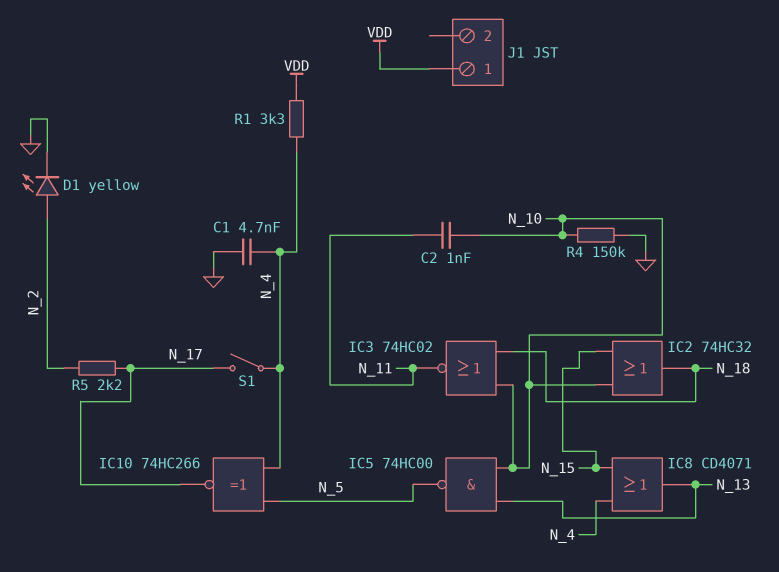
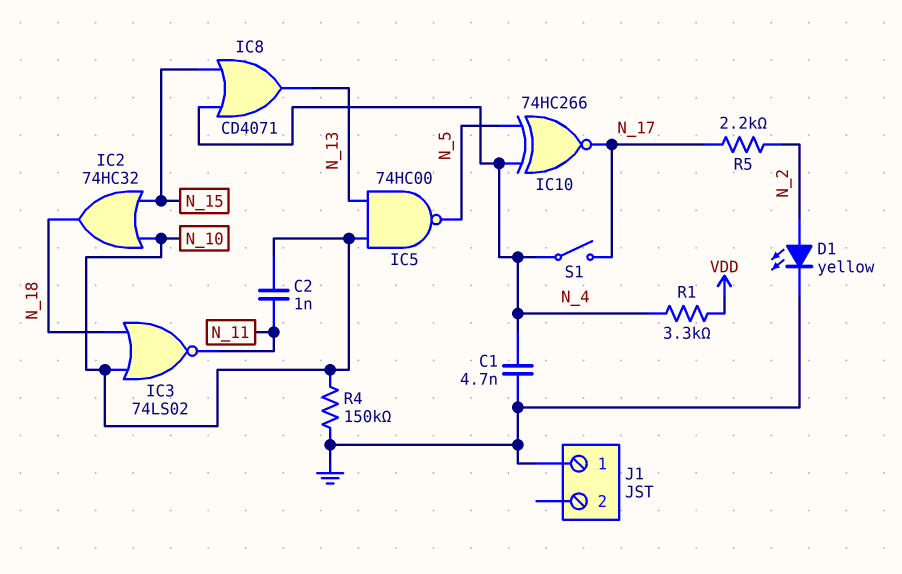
IC3: NOR 74HC02 (in N_10, in N_18, out N_11) -> NOR 74LS02 (in N_10, in N_18, out N_11)
J1 pin 1: VDD -> GND

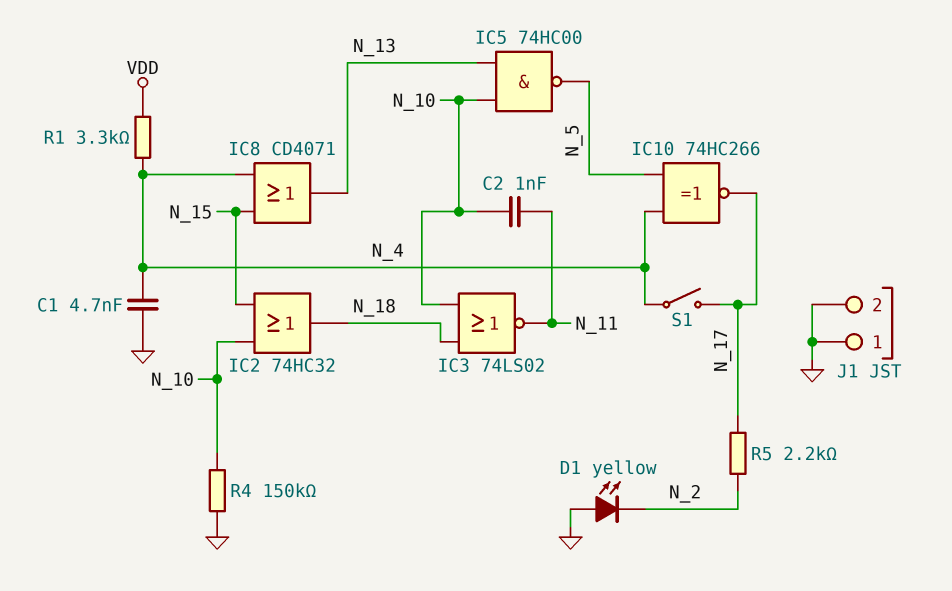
D1: LED yellow (A N_2, K GND) -> LED yellow (A GND, K N_2)
J1 pin 2: none -> GND

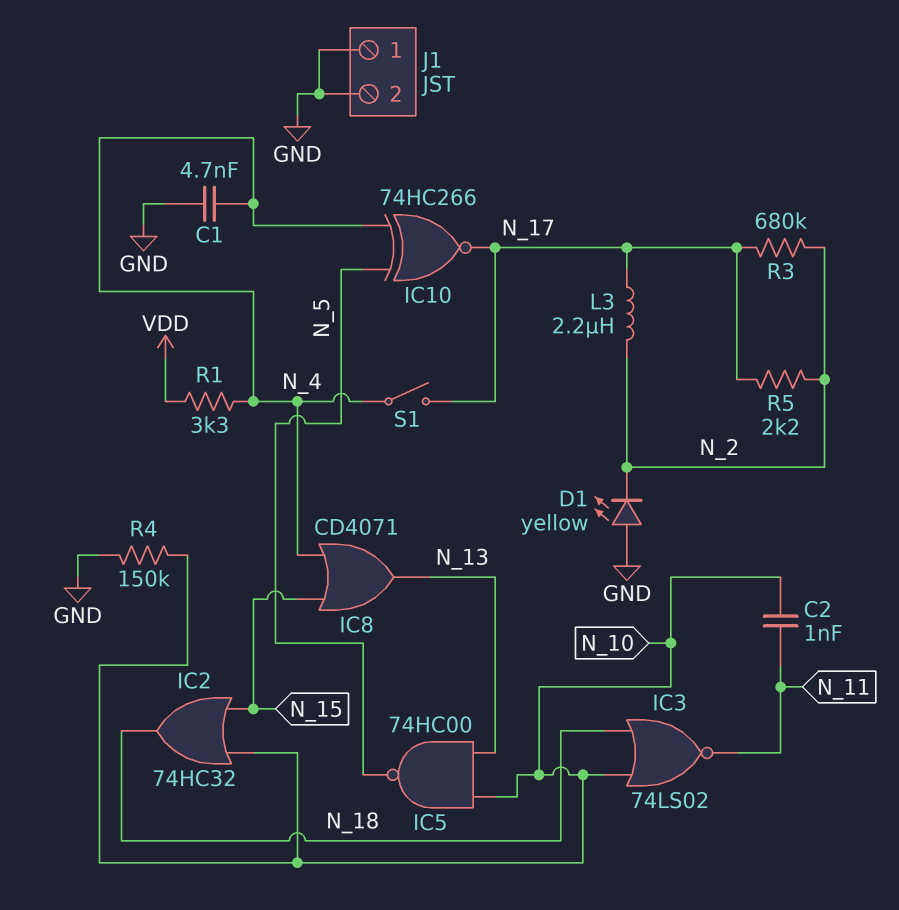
L3: none -> 2.2uH (N_2, N_17)
R3: none -> 680k (N_2, N_17)

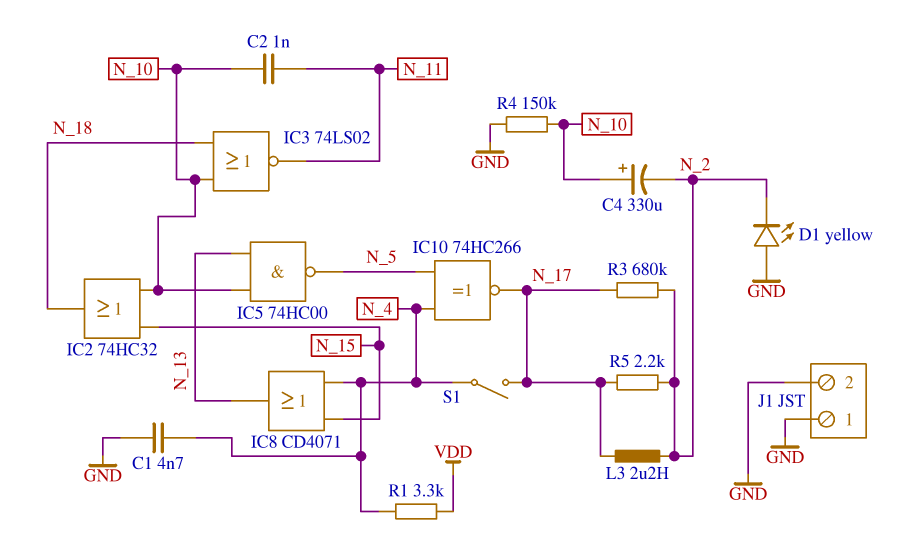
C4: none -> 330uF (plus N_10, minus N_2)

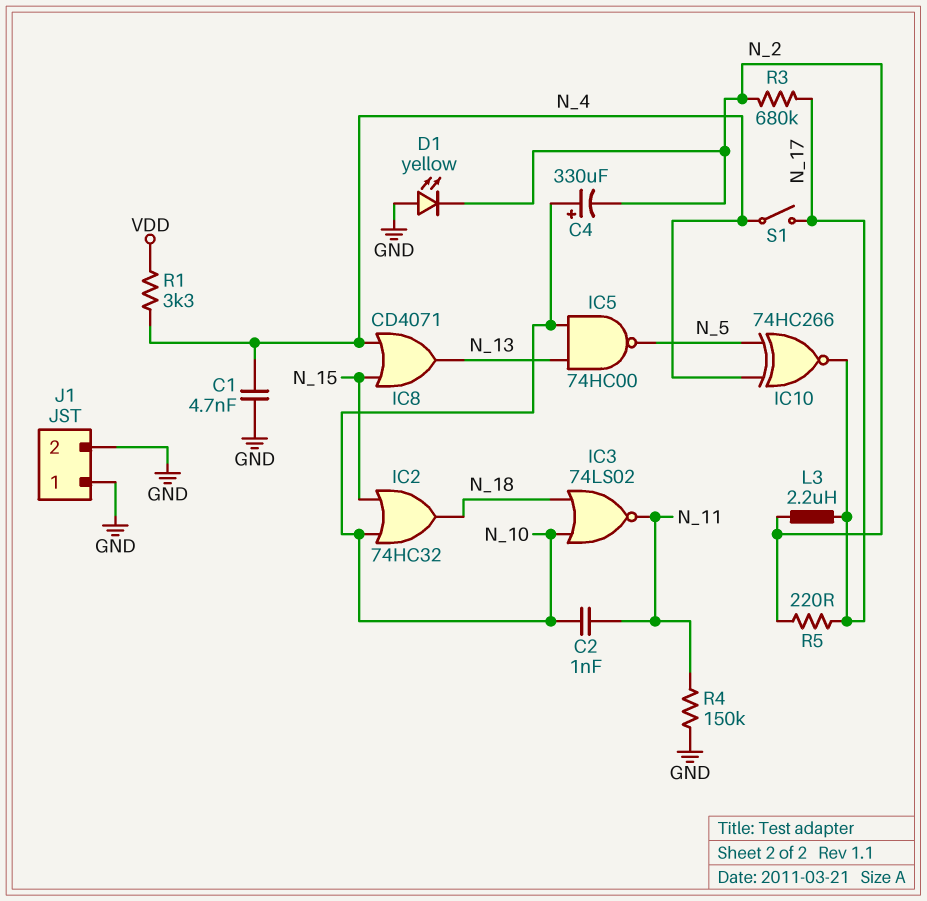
R4: 150k (GND, N_10) -> 150k (GND, N_11)
R5: 2.2k (N_2, N_17) -> 220 (N_2, N_17)

